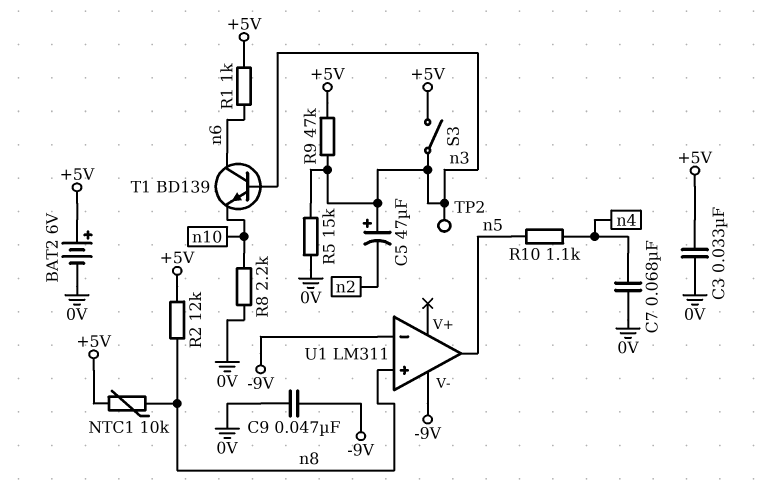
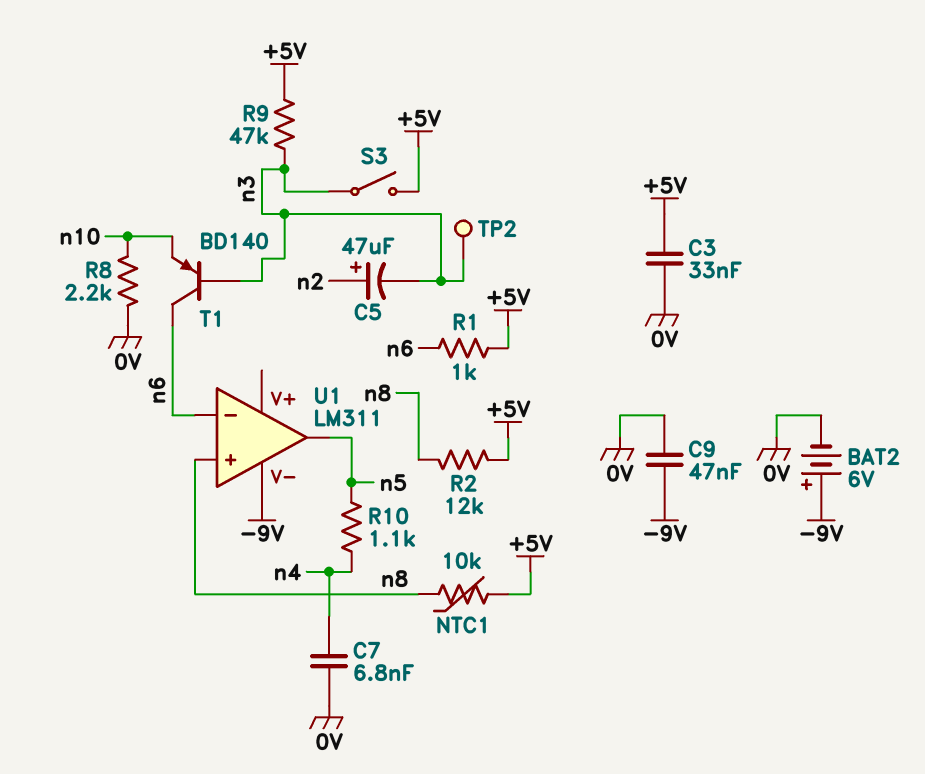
BAT2: 6V (plus +5V, minus 0V) -> 6V (plus -9V, minus 0V)
C5: 47uF (plus n3, minus n2) -> 47uF (plus n2, minus n3)
C7: 68nF (0V, n4) -> 6.8nF (0V, n4)
R5: 15k (0V, n3) -> none
T1: NPN BD139 (B n3, C n6, E n10) -> PNP BD140 (B n3, C n6, E n10)
U1 pin in-: -9V -> n6

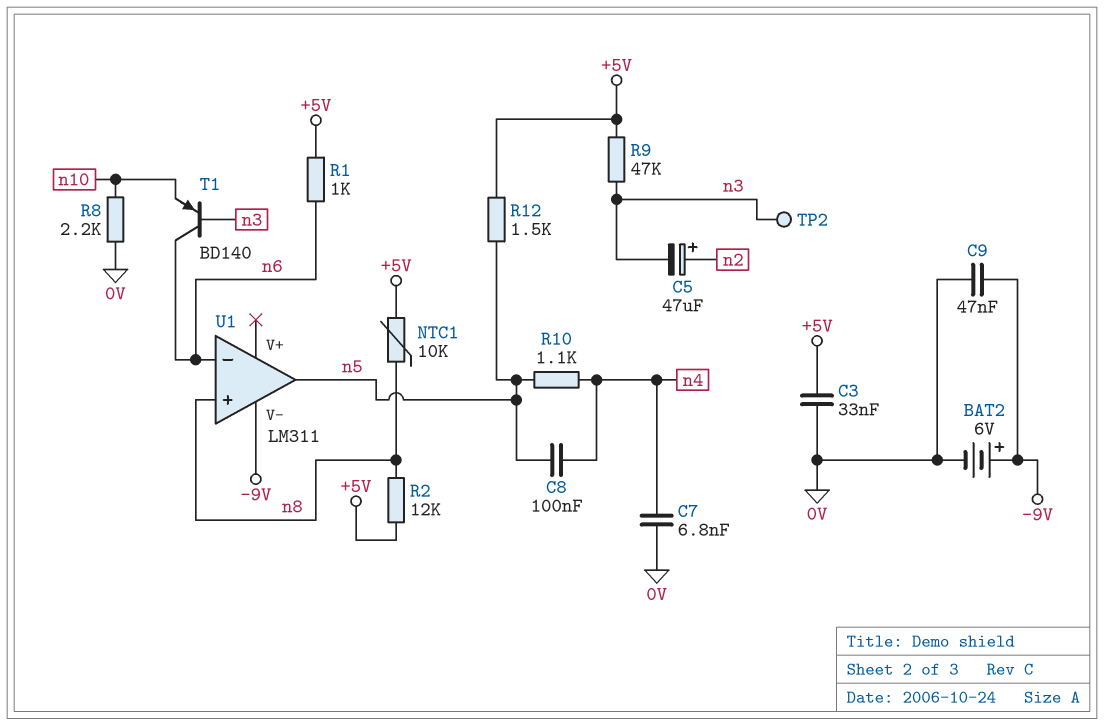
C8: none -> 100nF (n4, n5)
R12: none -> 1.5k (+5V, n5)
S3: switch (+5V, n3) -> none

